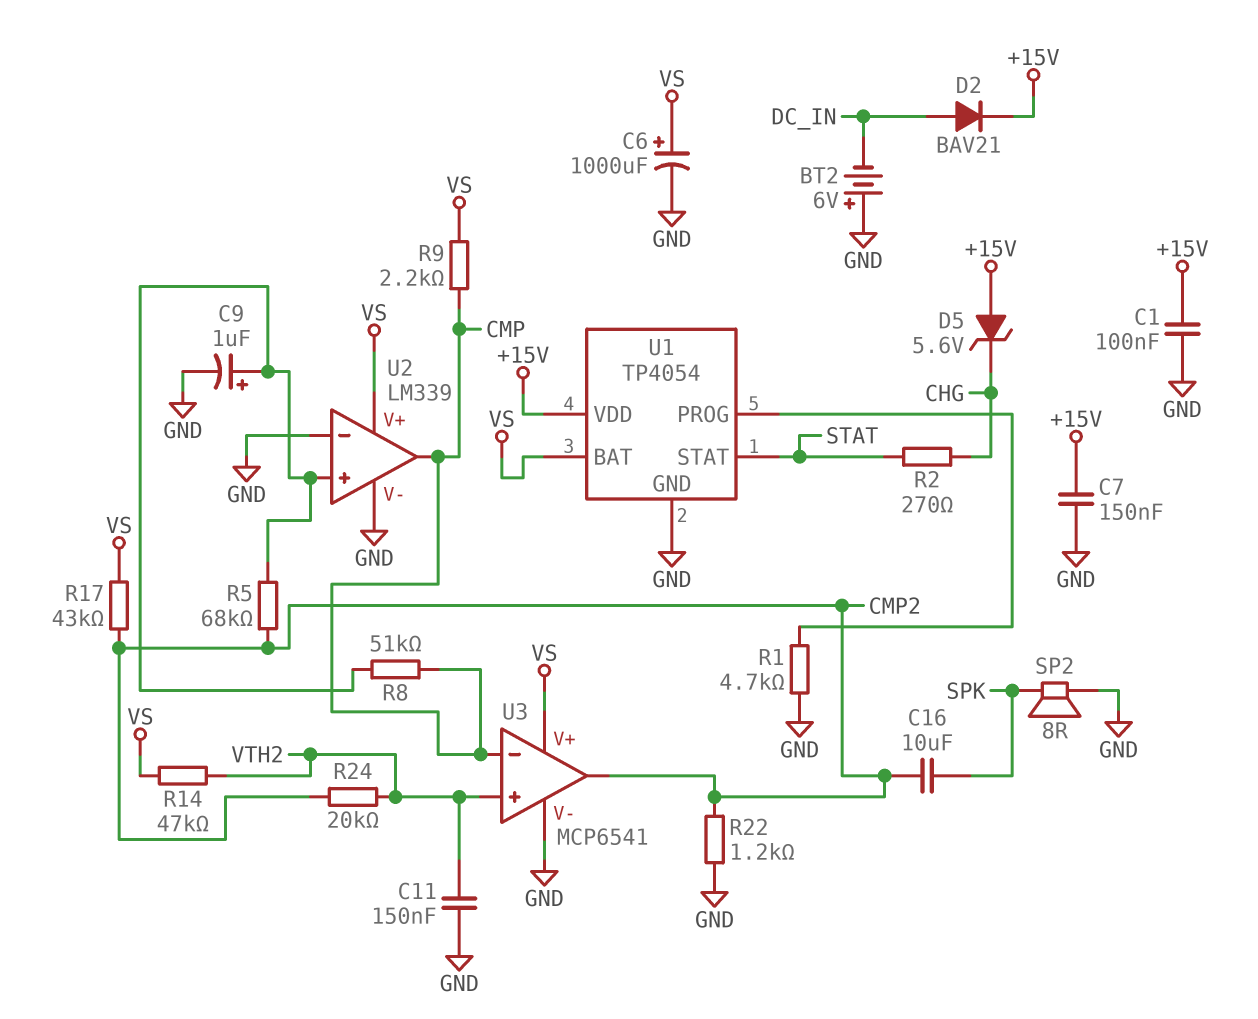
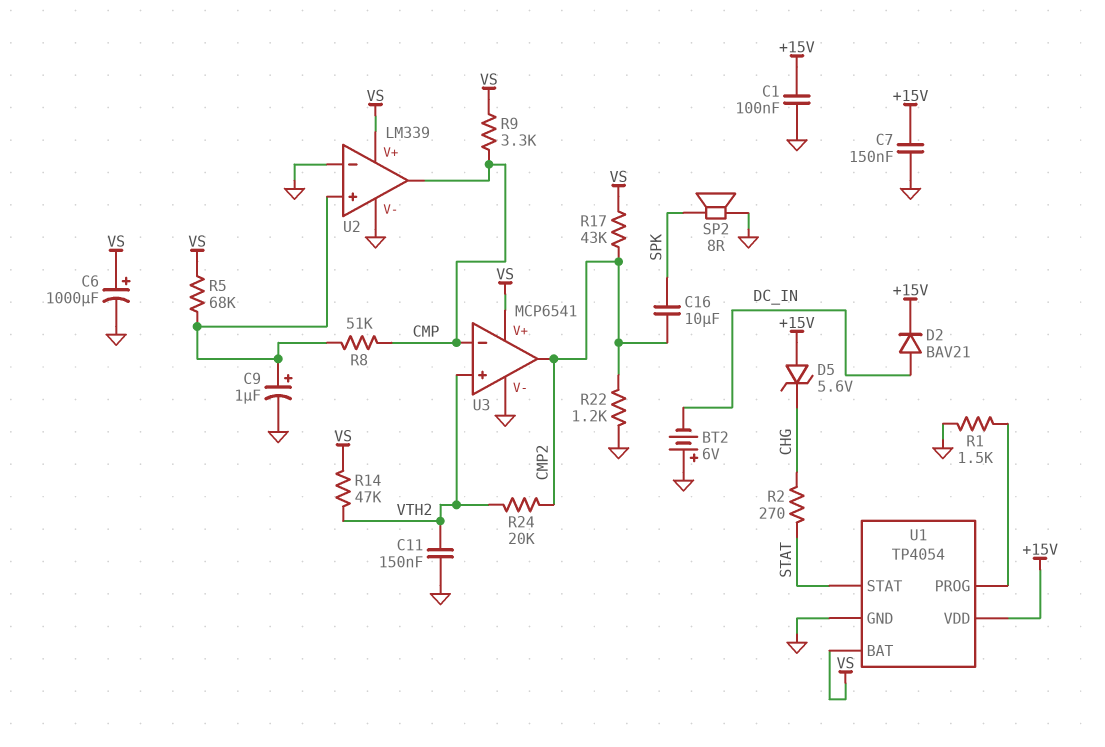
R1: 4.7k (GND, U1/PROG) -> 1.5k (GND, U1/PROG)
R5: 68k (CMP2, U2/in+) -> 68k (U2/in+, VS)
R9: 2.2k (CMP, VS) -> 3.3k (CMP, VS)

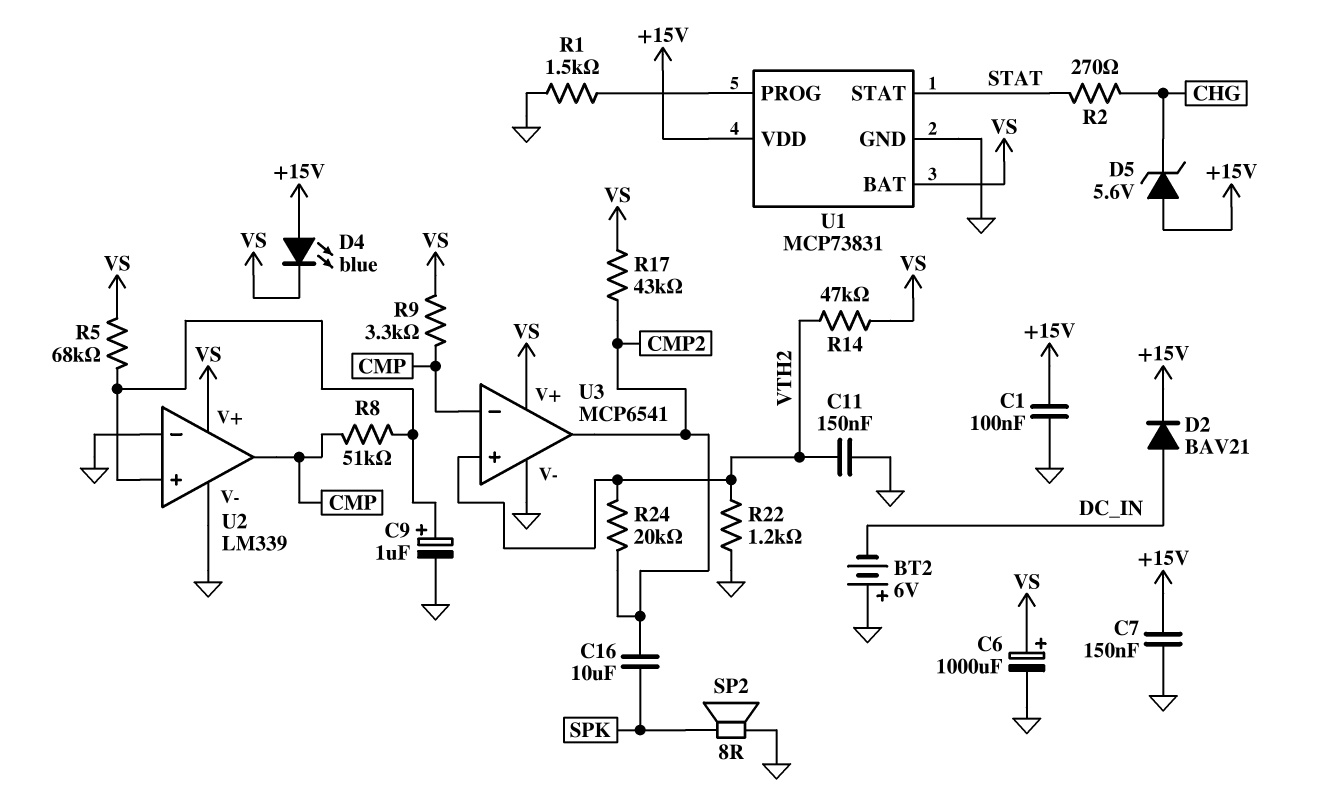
D4: none -> LED blue (A +15V, K VS)
R22: 1.2k (CMP2, GND) -> 1.2k (GND, VTH2)
U1: TP4054 -> MCP73831

